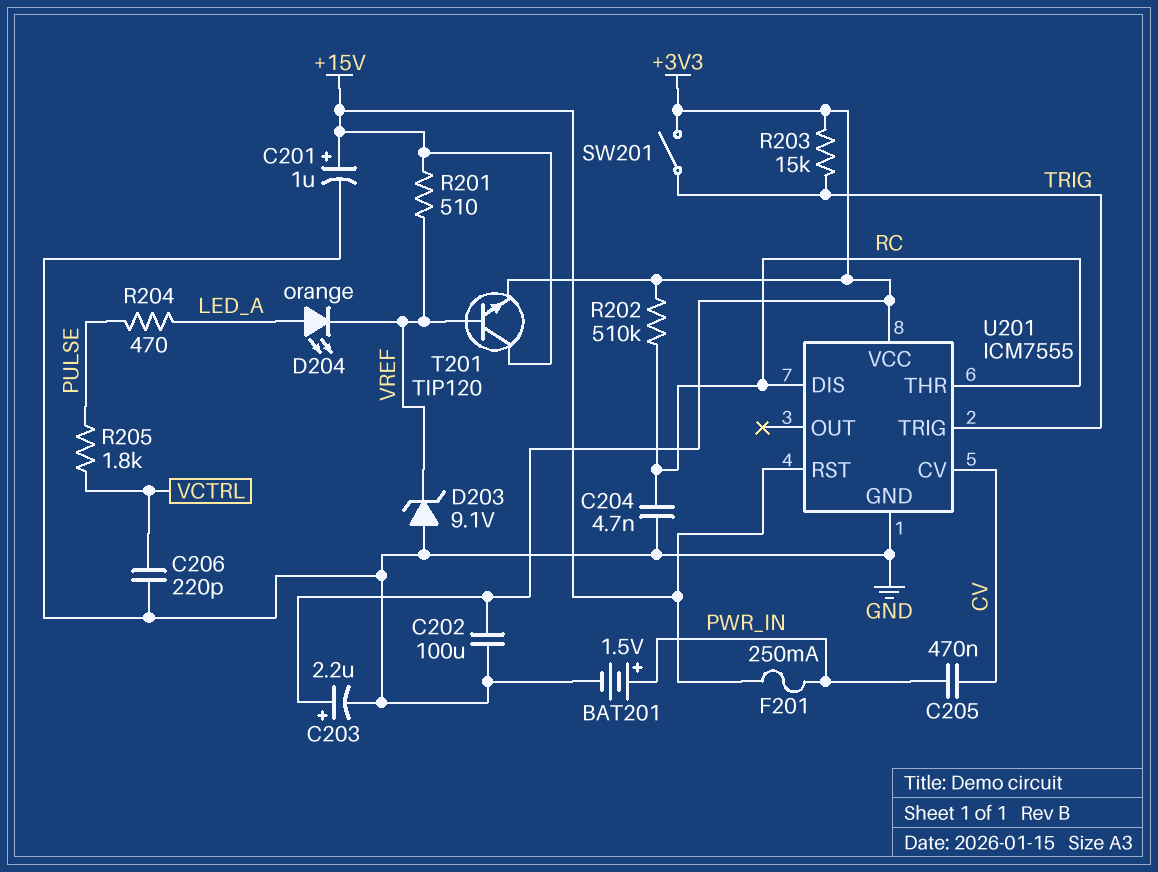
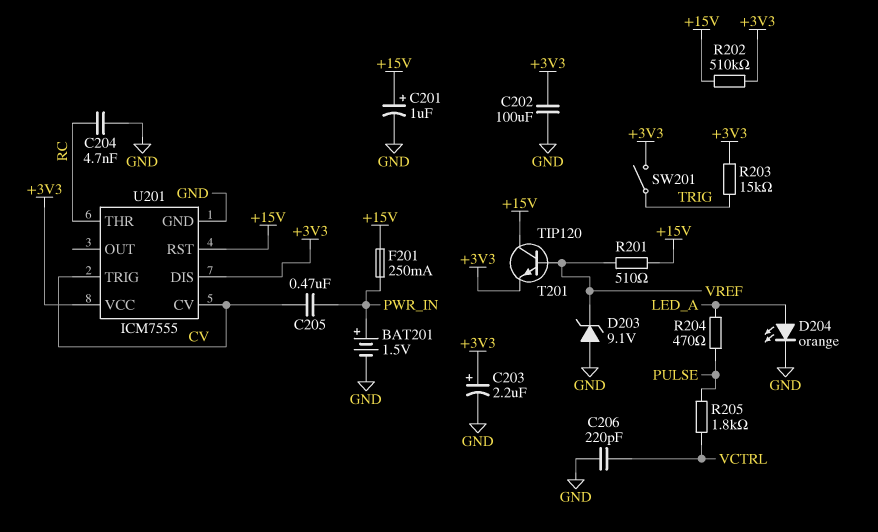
D204: LED orange (A LED_A, K VREF) -> LED orange (A LED_A, K GND)
R202: 510k (+3V3, RC) -> 510k (+3V3, +15V)
U201 pin DIS: RC -> +3V3
U201 pin TRIG: TRIG -> CV

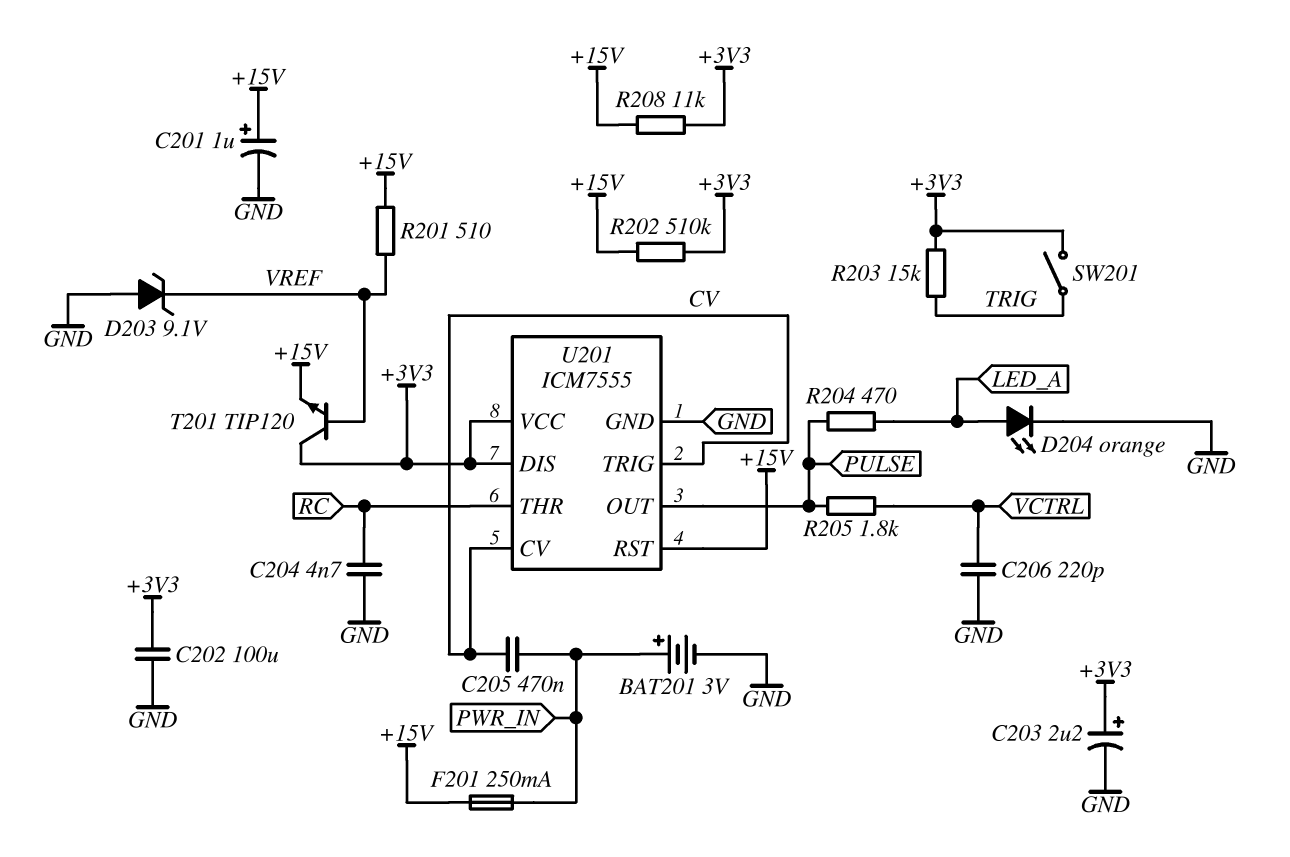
BAT201: 1.5V (plus PWR_IN, minus GND) -> 3V (plus PWR_IN, minus GND)
R208: none -> 11k (+3V3, +15V)
T201: NPN TIP120 (B VREF, C +15V, E +3V3) -> NPN TIP120 (B VREF, C +3V3, E +15V)
U201 pin OUT: none -> PULSE

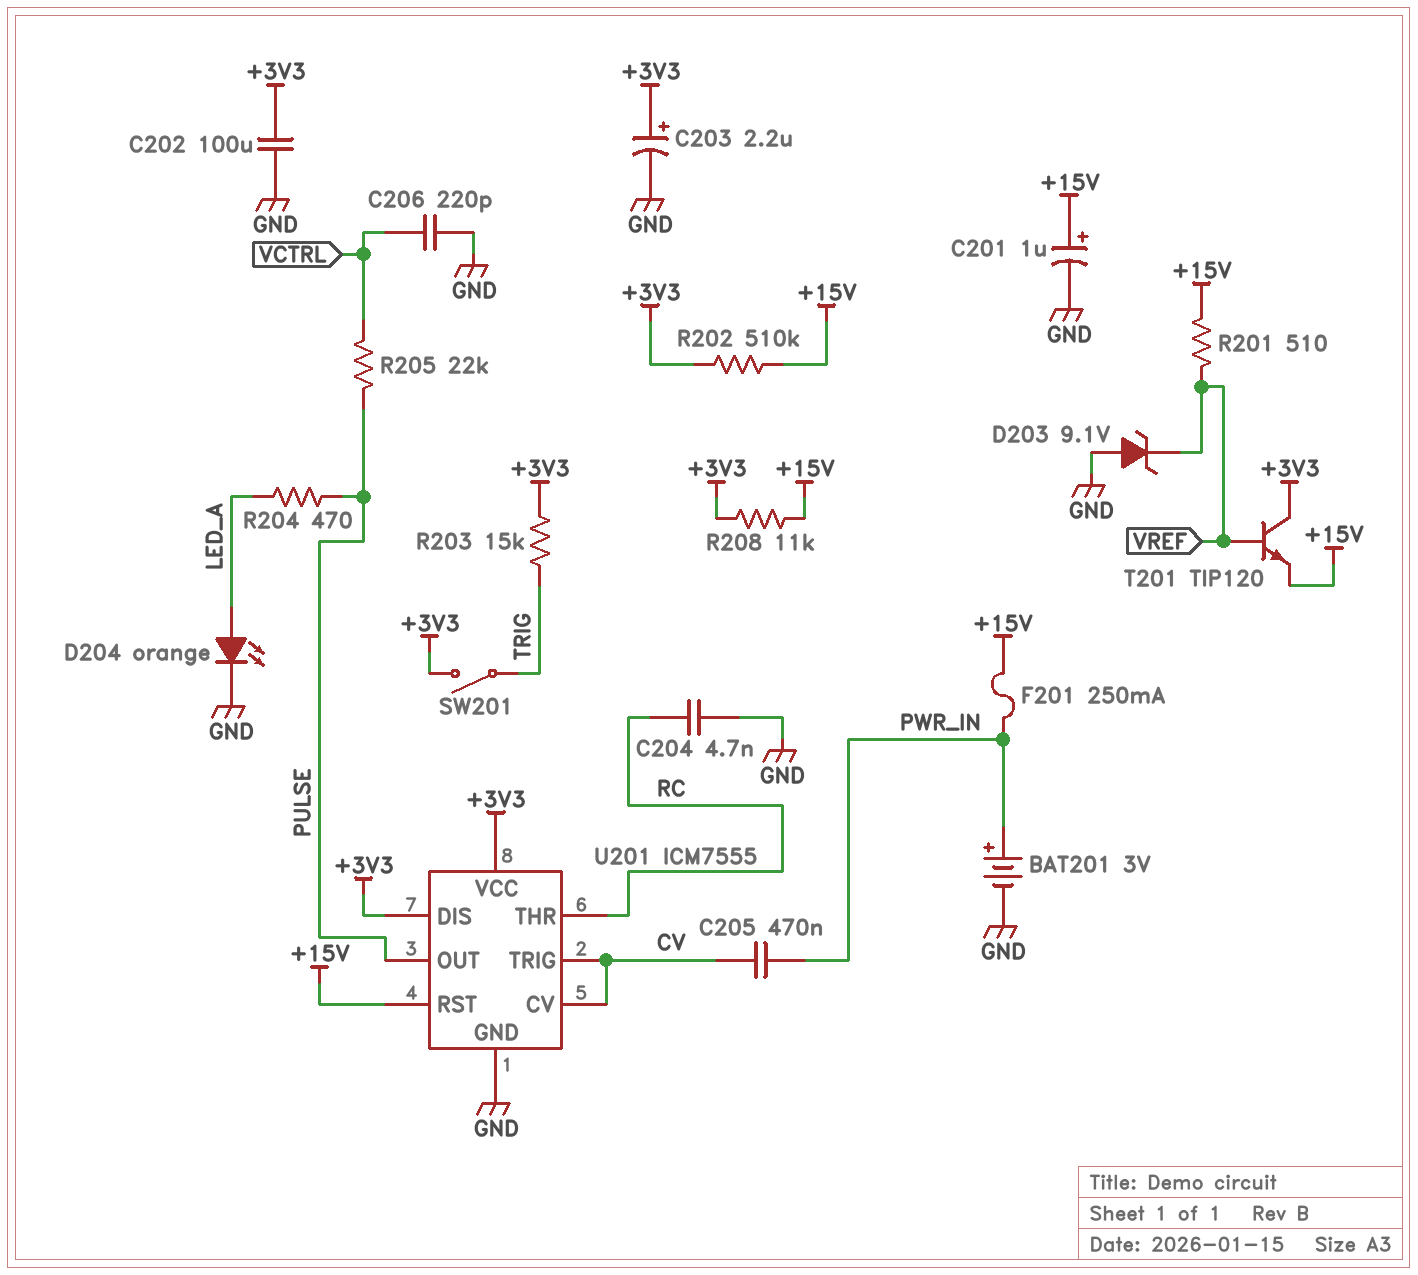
R205: 1.8k (PULSE, VCTRL) -> 22k (PULSE, VCTRL)

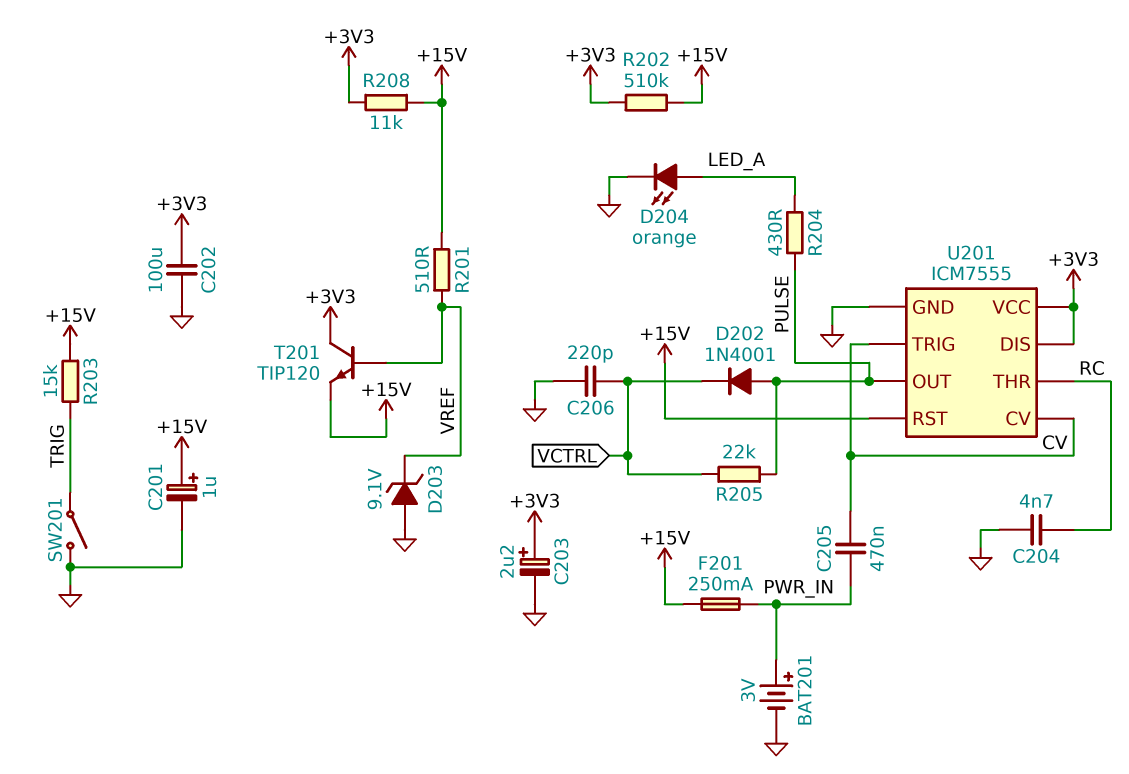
D202: none -> diode 1N4001 (A PULSE, K VCTRL)
R203: 15k (+3V3, TRIG) -> 15k (+15V, TRIG)
R204: 470 (LED_A, PULSE) -> 430 (LED_A, PULSE)
SW201: switch (+3V3, TRIG) -> switch (GND, TRIG)

